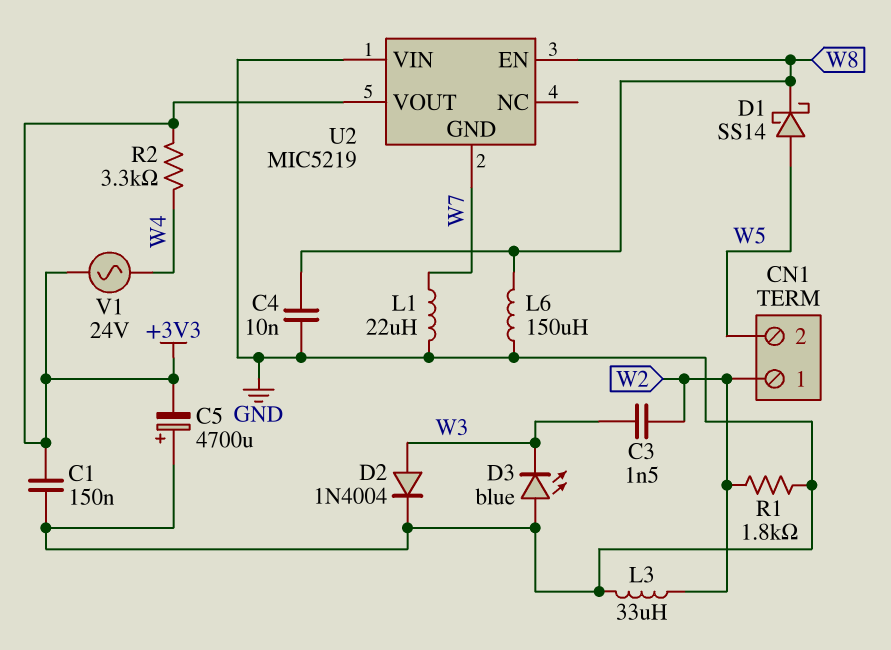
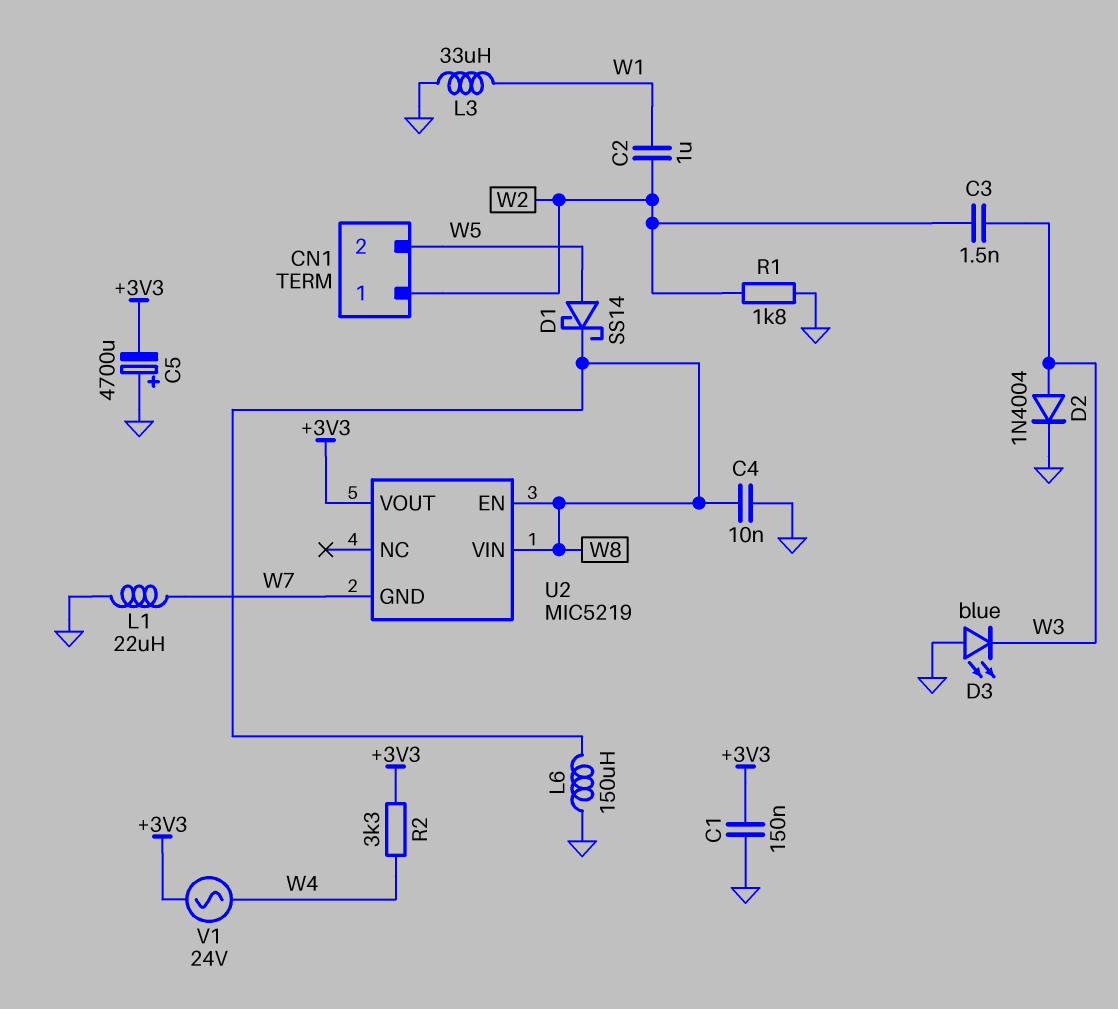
C2: none -> 1uF (W1, W2)
L3: 33uH (GND, W2) -> 33uH (GND, W1)
U2 pin VIN: GND -> W8

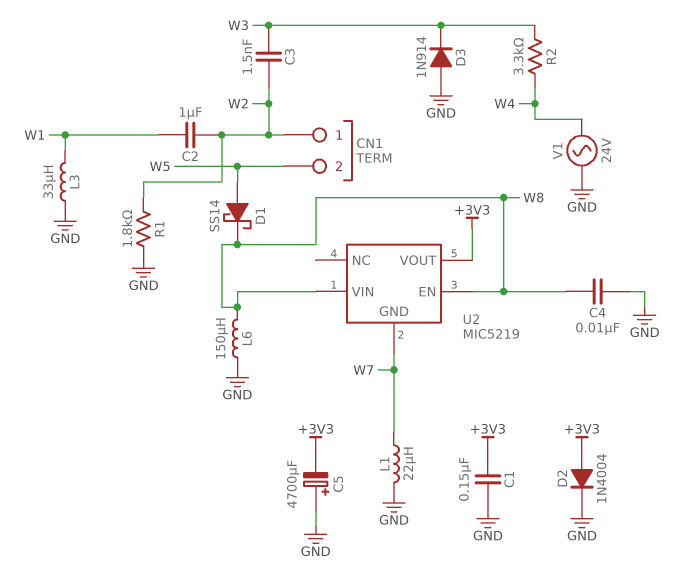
D2: diode 1N4004 (A W3, K GND) -> diode 1N4004 (A +3V3, K GND)
D3: LED blue (A GND, K W3) -> diode 1N914 (A GND, K W3)
R2: 3.3k (+3V3, W4) -> 3.3k (W3, W4)
V1: AC 24V (+3V3, W4) -> AC 24V (GND, W4)

